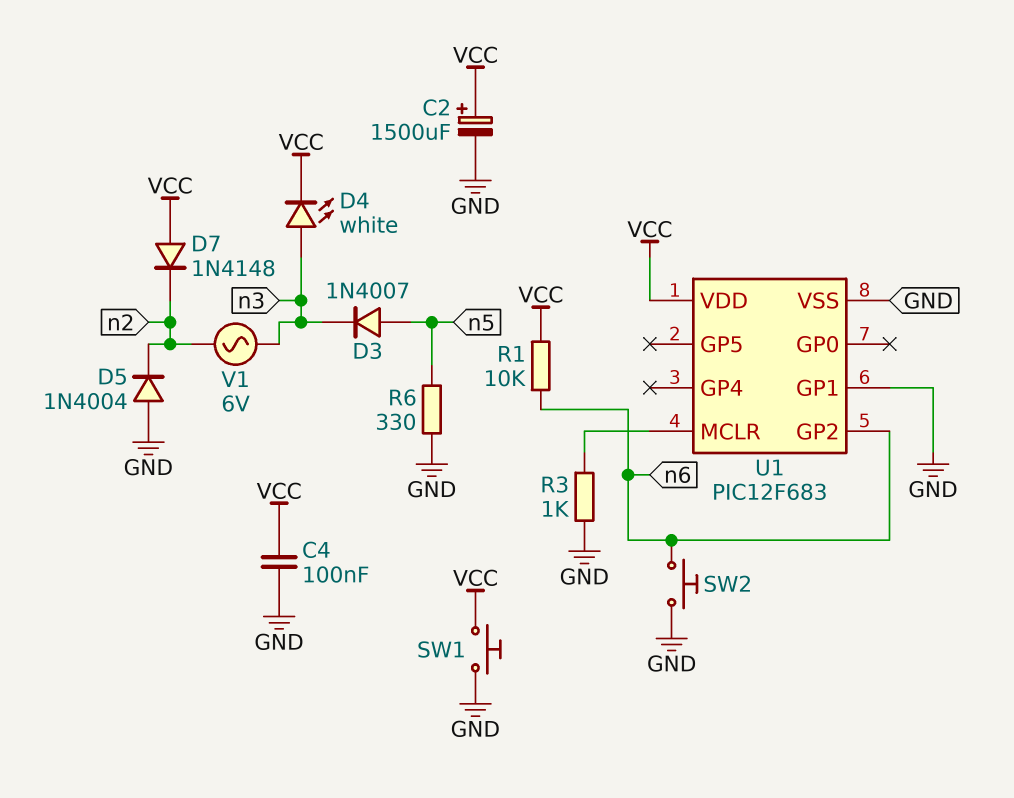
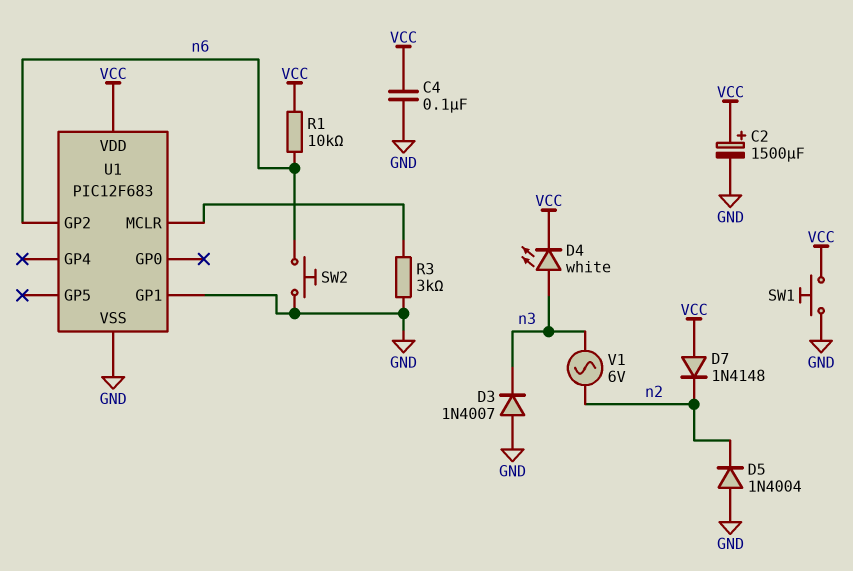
D3: diode 1N4007 (A n5, K n3) -> diode 1N4007 (A GND, K n3)
R3: 1k (GND, U1/MCLR) -> 3k (GND, U1/MCLR)
R6: 330 (GND, n5) -> none

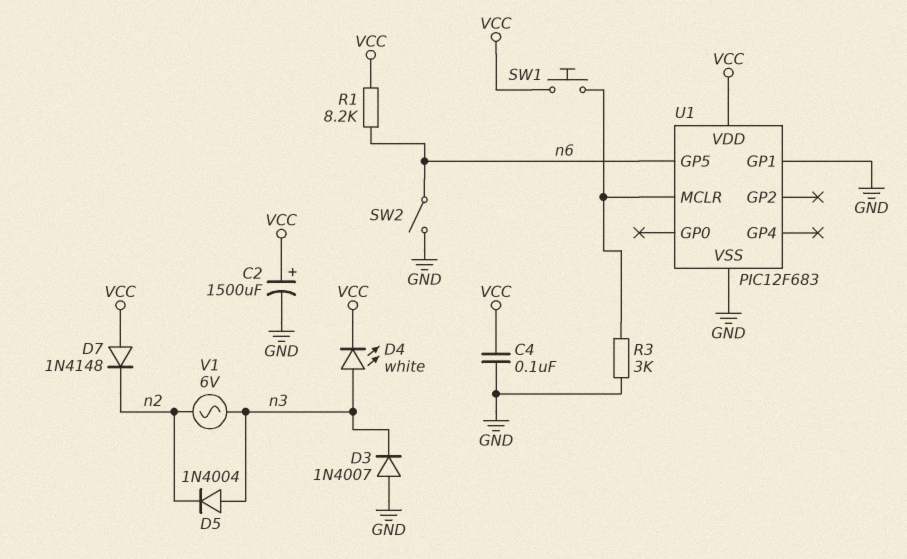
D5: diode 1N4004 (A GND, K n2) -> diode 1N4004 (A n3, K n2)
R1: 10k (VCC, n6) -> 8.2k (VCC, n6)
SW1: button (GND, VCC) -> button (U1/MCLR, VCC)
SW2: button (GND, n6) -> switch (GND, n6)
U1 pin GP2: n6 -> none
U1 pin GP5: none -> n6

